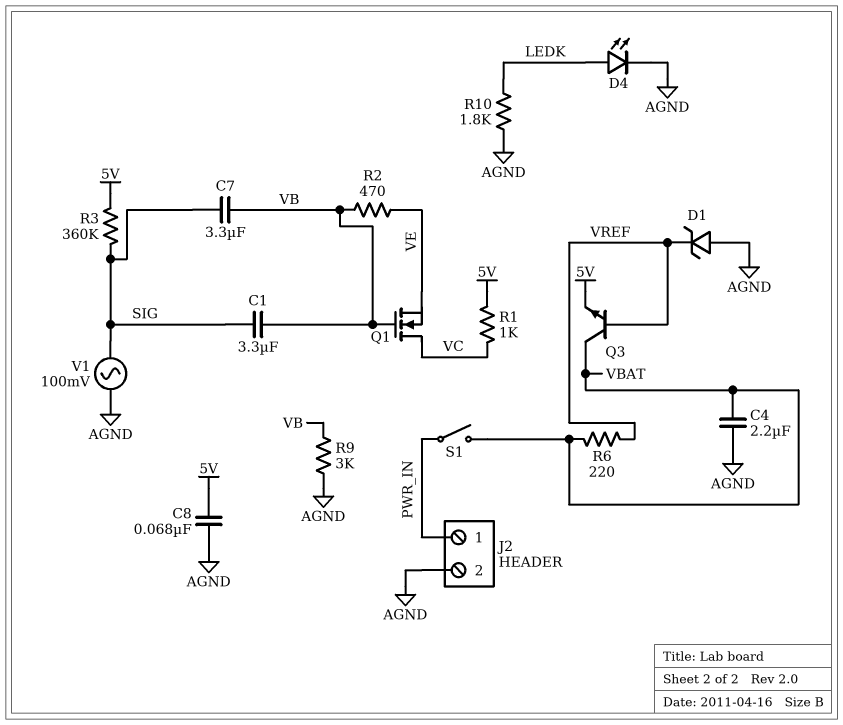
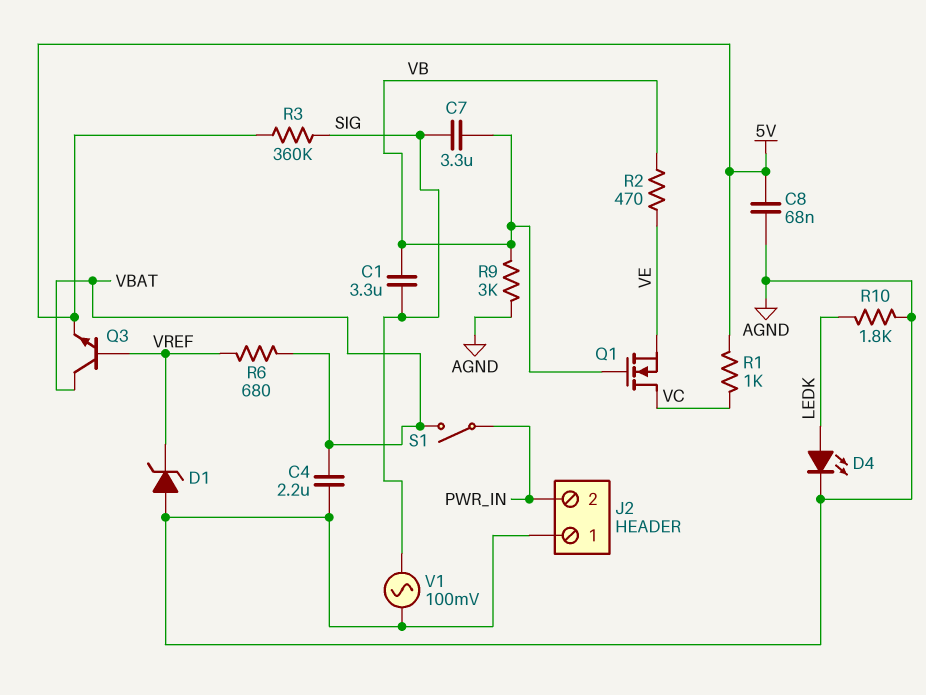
J2 pin 1: PWR_IN -> AGND
J2 pin 2: AGND -> PWR_IN
R6: 220 (VBAT, VREF) -> 680 (VBAT, VREF)

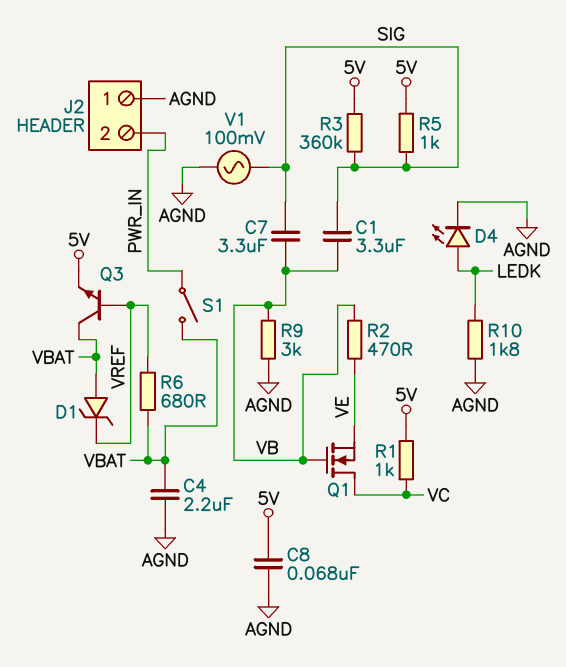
D1: zener (A AGND, K VREF) -> zener (A VBAT, K VREF)
R5: none -> 1k (5V, SIG)

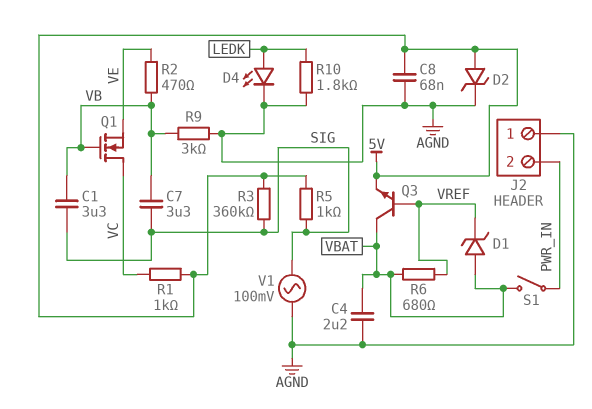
D2: none -> zener (A 5V, K AGND)

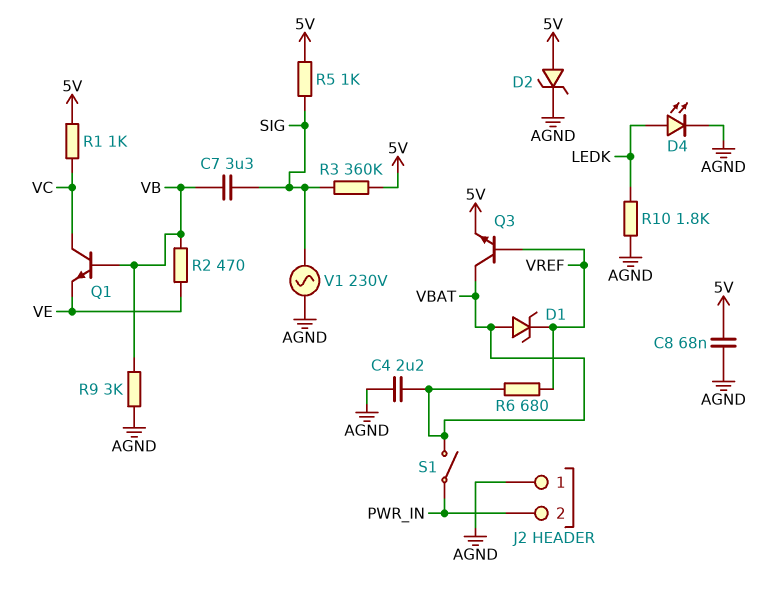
C1: 3.3uF (SIG, VB) -> none
Q1: NMOS (G VB, D VC, S VE) -> NPN (B VB, C VC, E VE)
V1: AC 100mV (AGND, SIG) -> AC 230V (AGND, SIG)

